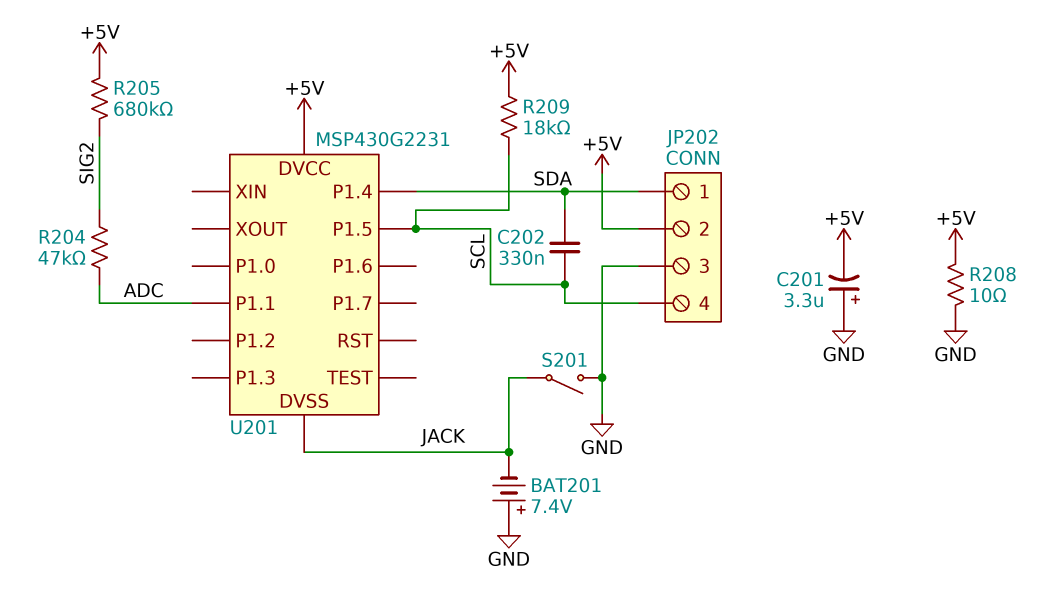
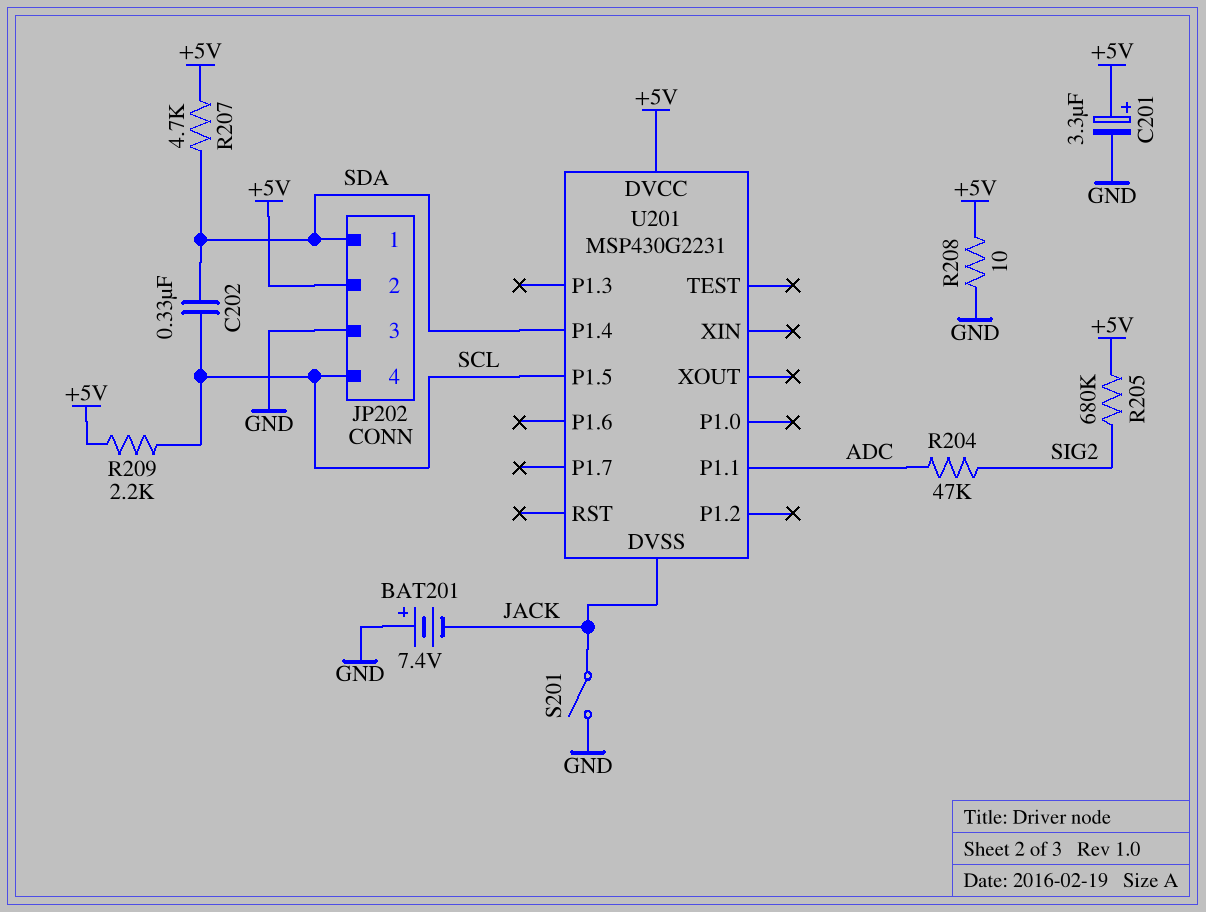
C201: 3.3uF (plus GND, minus +5V) -> 3.3uF (plus +5V, minus GND)
R207: none -> 4.7k (+5V, SDA)
R209: 18k (+5V, SCL) -> 2.2k (+5V, SCL)

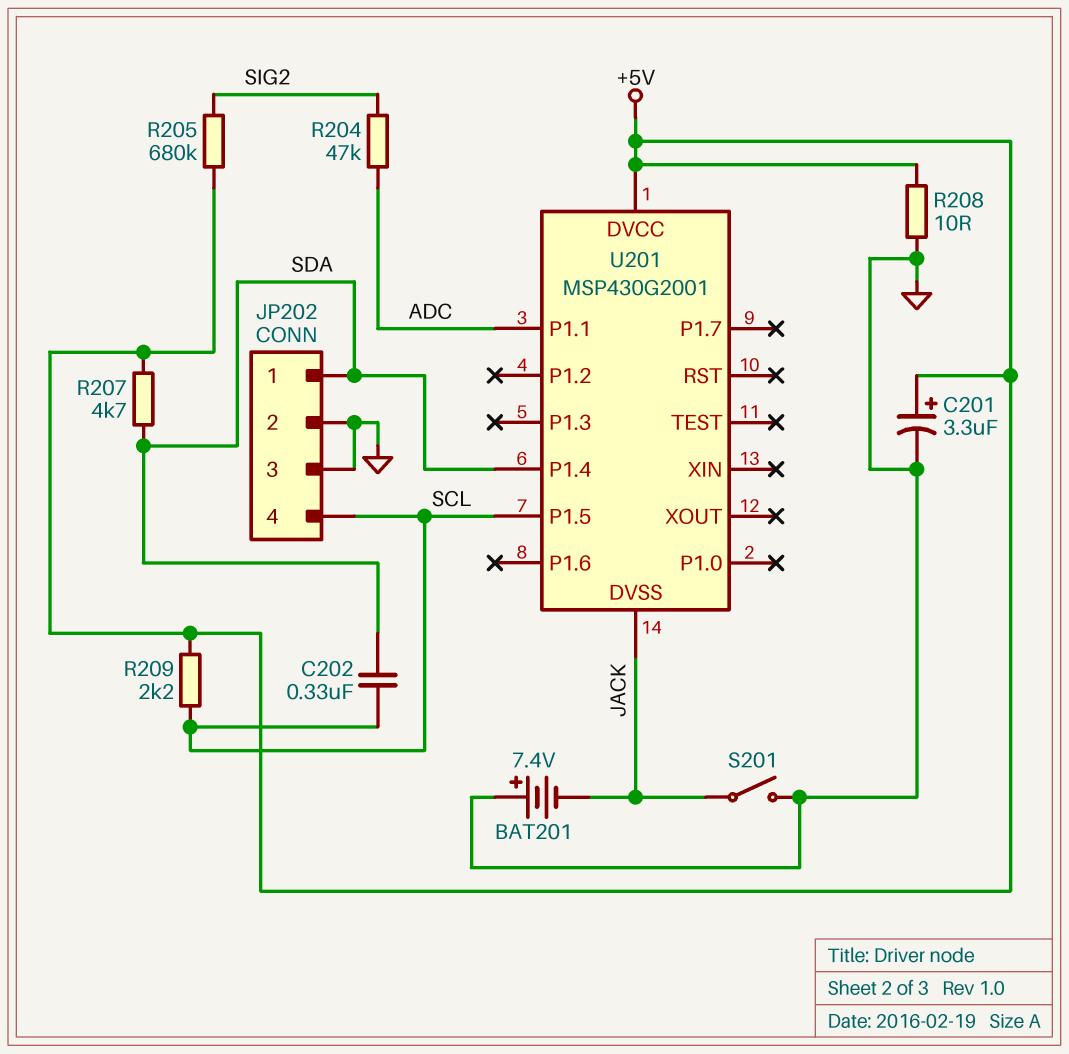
JP202 pin 2: +5V -> GND
U201: MSP430G2231 -> MSP430G2001

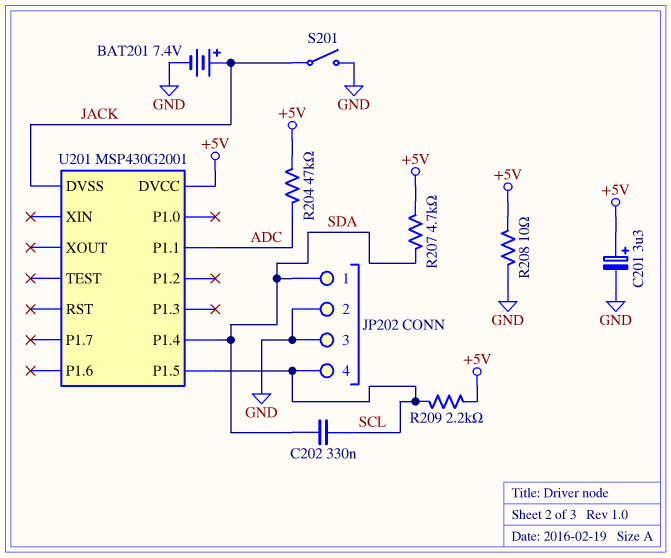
BAT201: 7.4V (plus GND, minus JACK) -> 7.4V (plus JACK, minus GND)
R204: 47k (ADC, SIG2) -> 47k (+5V, ADC)
R205: 680k (+5V, SIG2) -> none

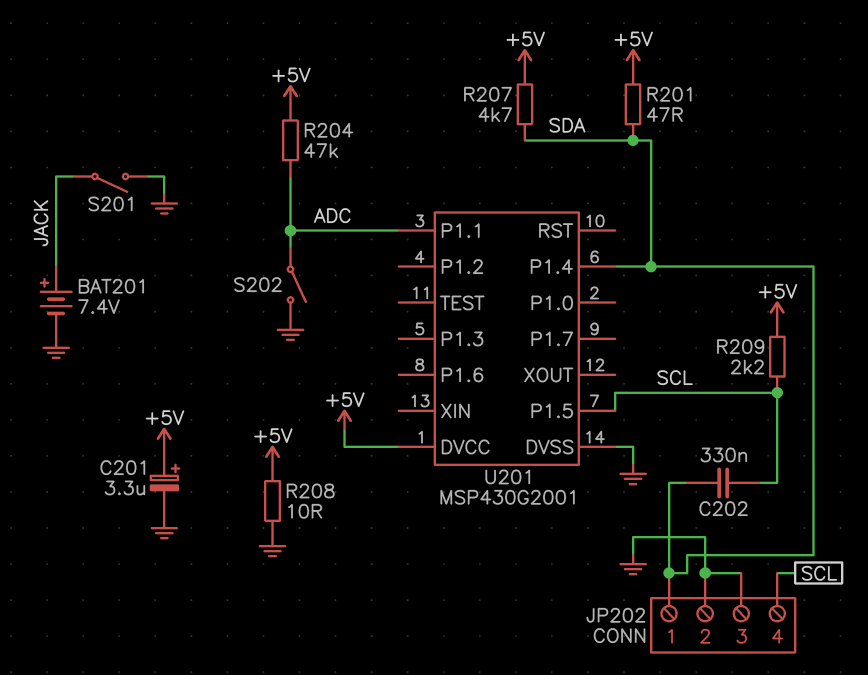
R201: none -> 47 (+5V, SDA)
S202: none -> switch (ADC, GND)
U201 pin DVSS: JACK -> GND

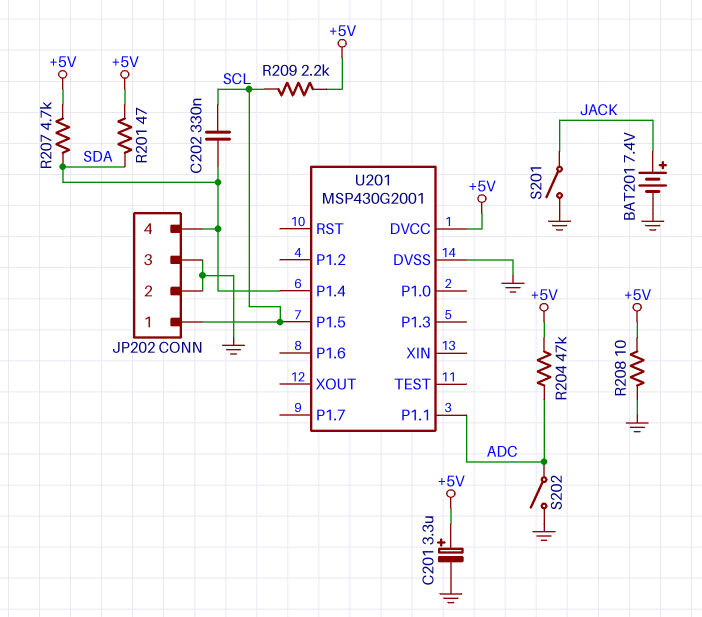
JP202 pin 1: SDA -> SCL
JP202 pin 4: SCL -> SDA

